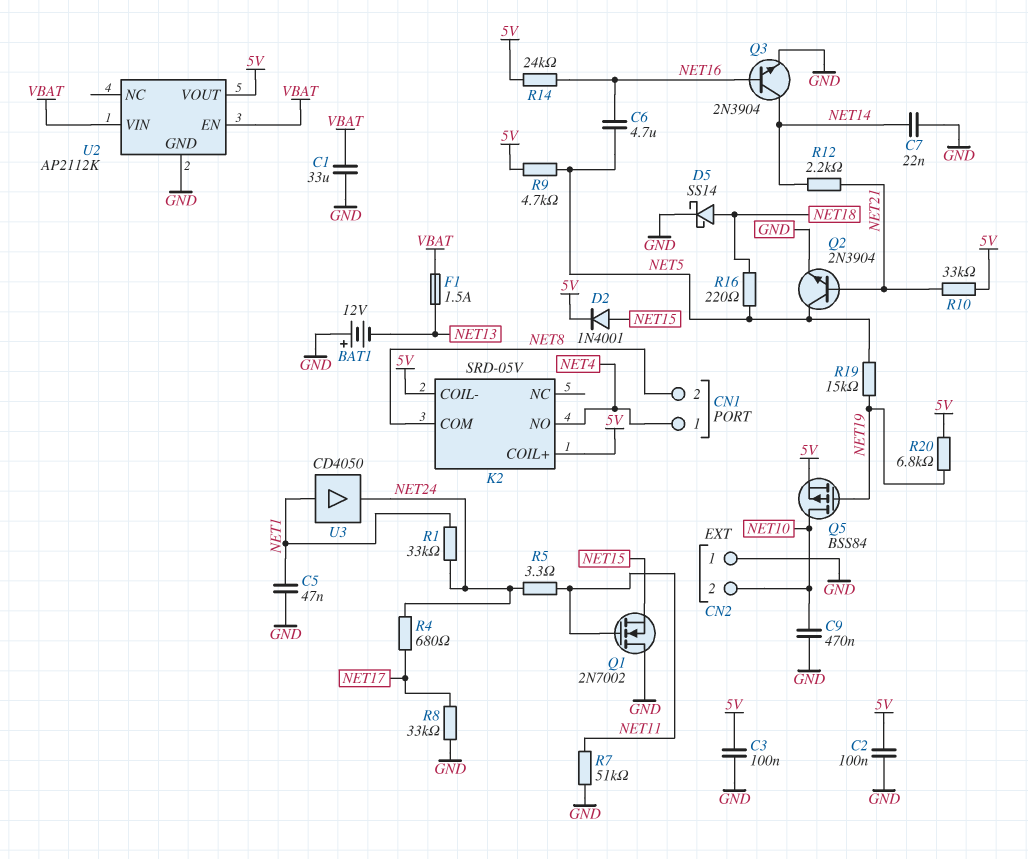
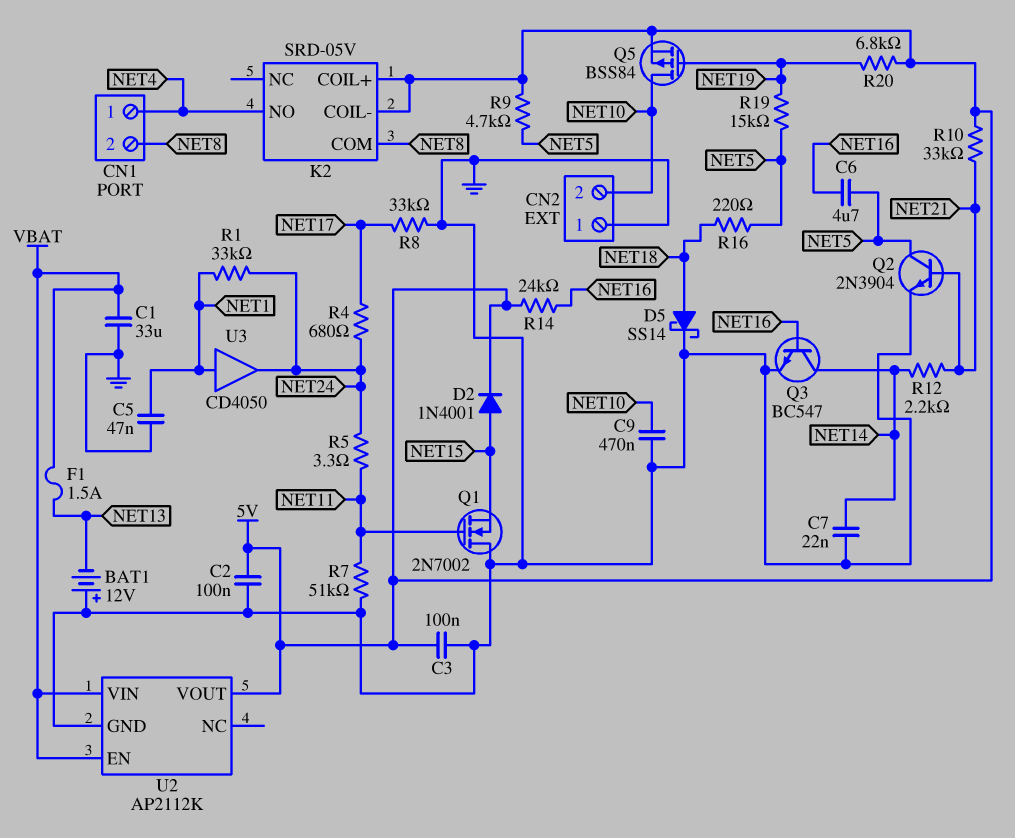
Q3: NPN 2N3904 (B NET16, C NET14, E GND) -> NPN BC547 (B NET16, C NET14, E GND)

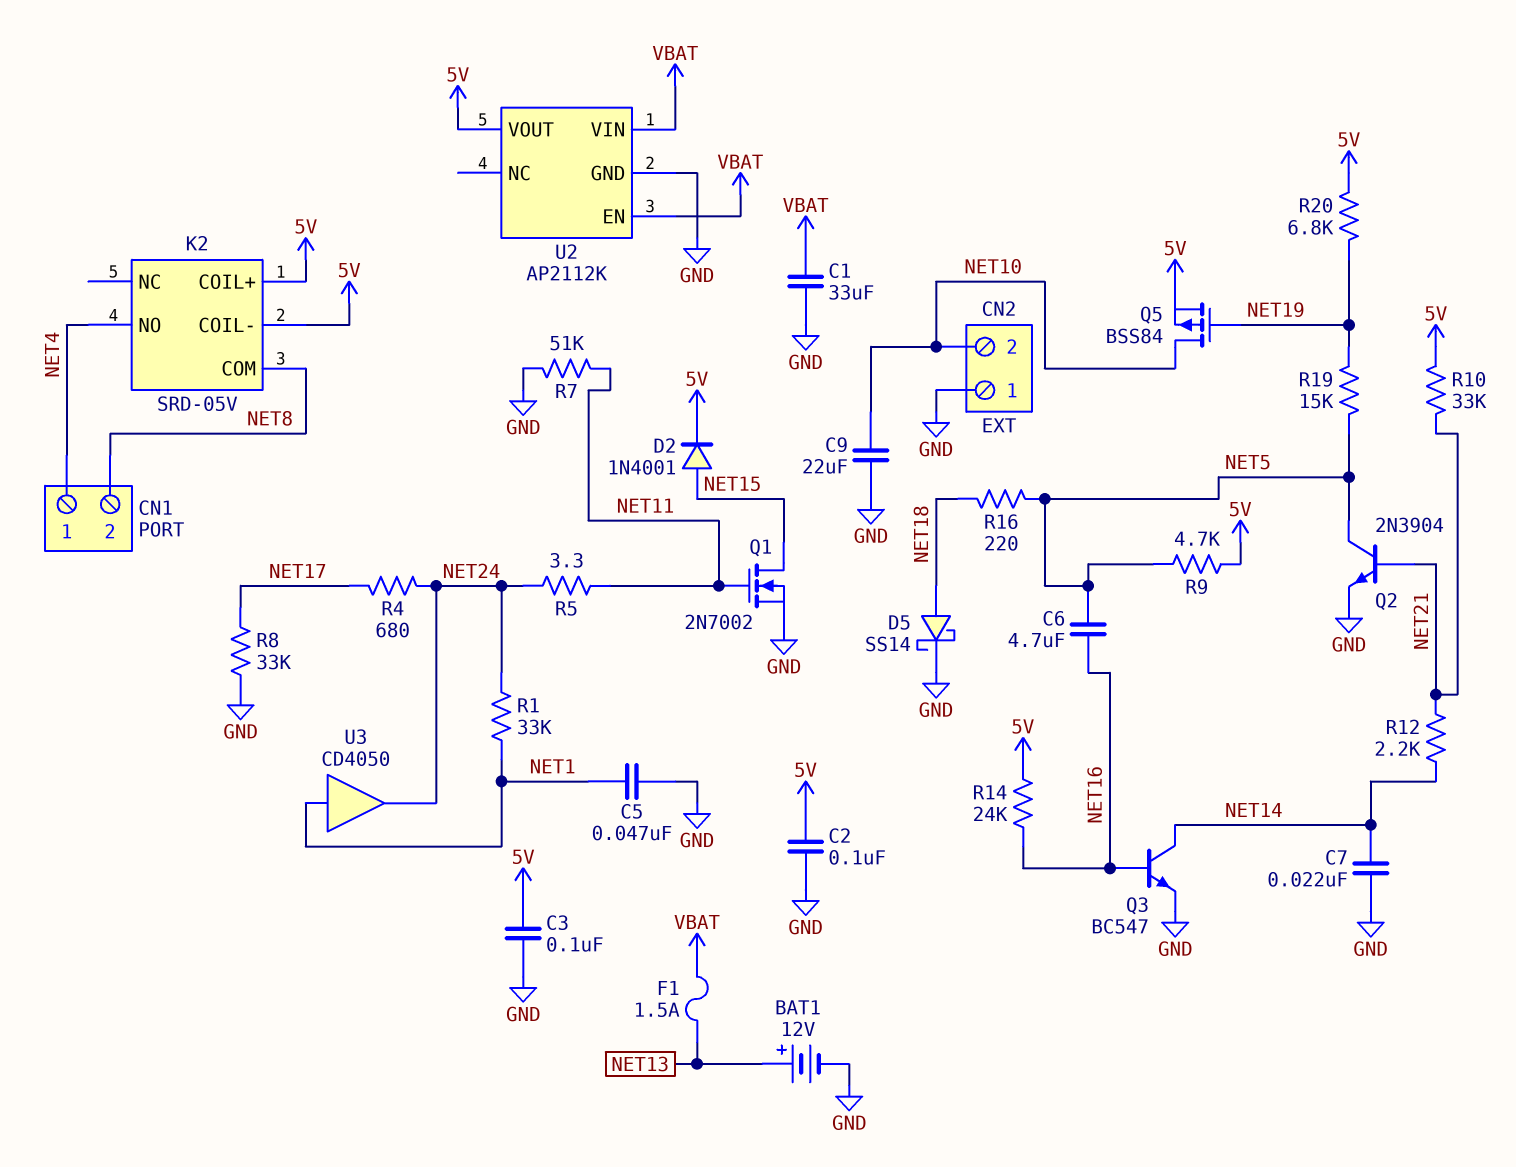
BAT1: 12V (plus GND, minus NET13) -> 12V (plus NET13, minus GND)
C9: 470nF (GND, NET10) -> 22uF (GND, NET10)
Q1: NMOS 2N7002 (G NET11, D GND, S NET15) -> NMOS 2N7002 (G NET11, D NET15, S GND)

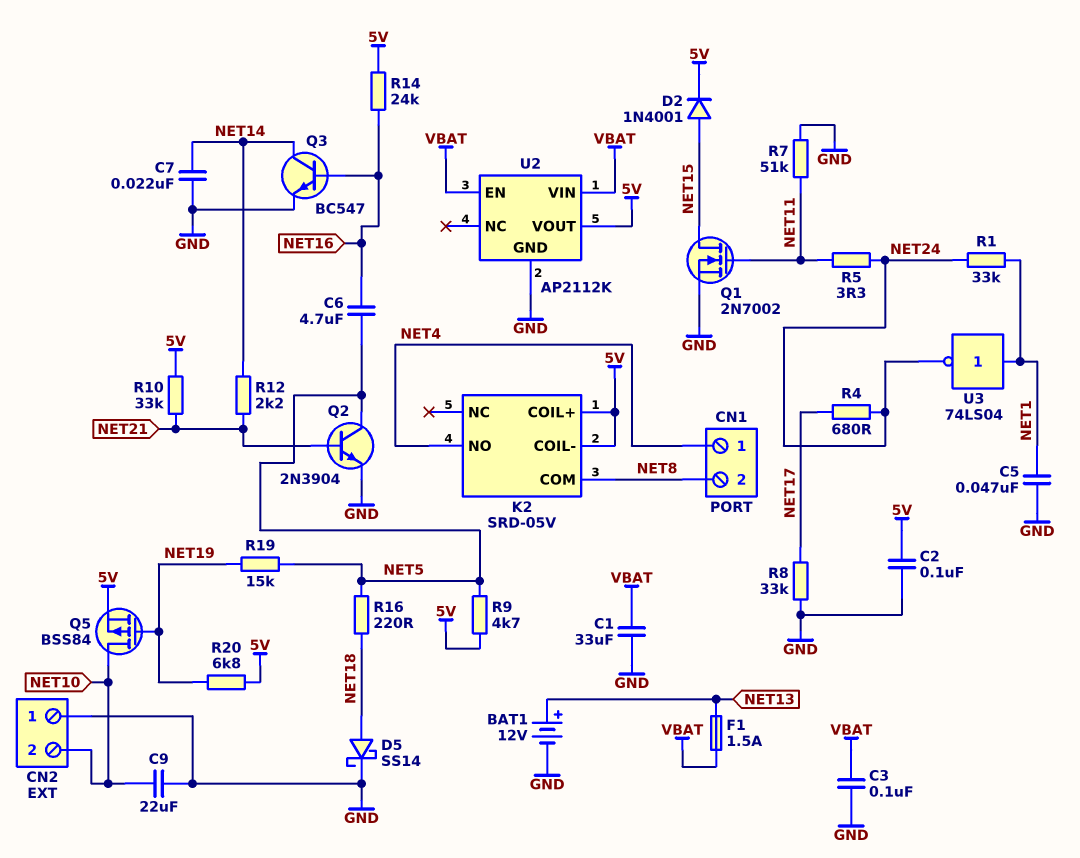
C3: 100nF (5V, GND) -> 100nF (GND, VBAT)
U3: buffer CD4050 (in NET1, out NET24) -> NOT 74LS04 (in NET1, out NET24)

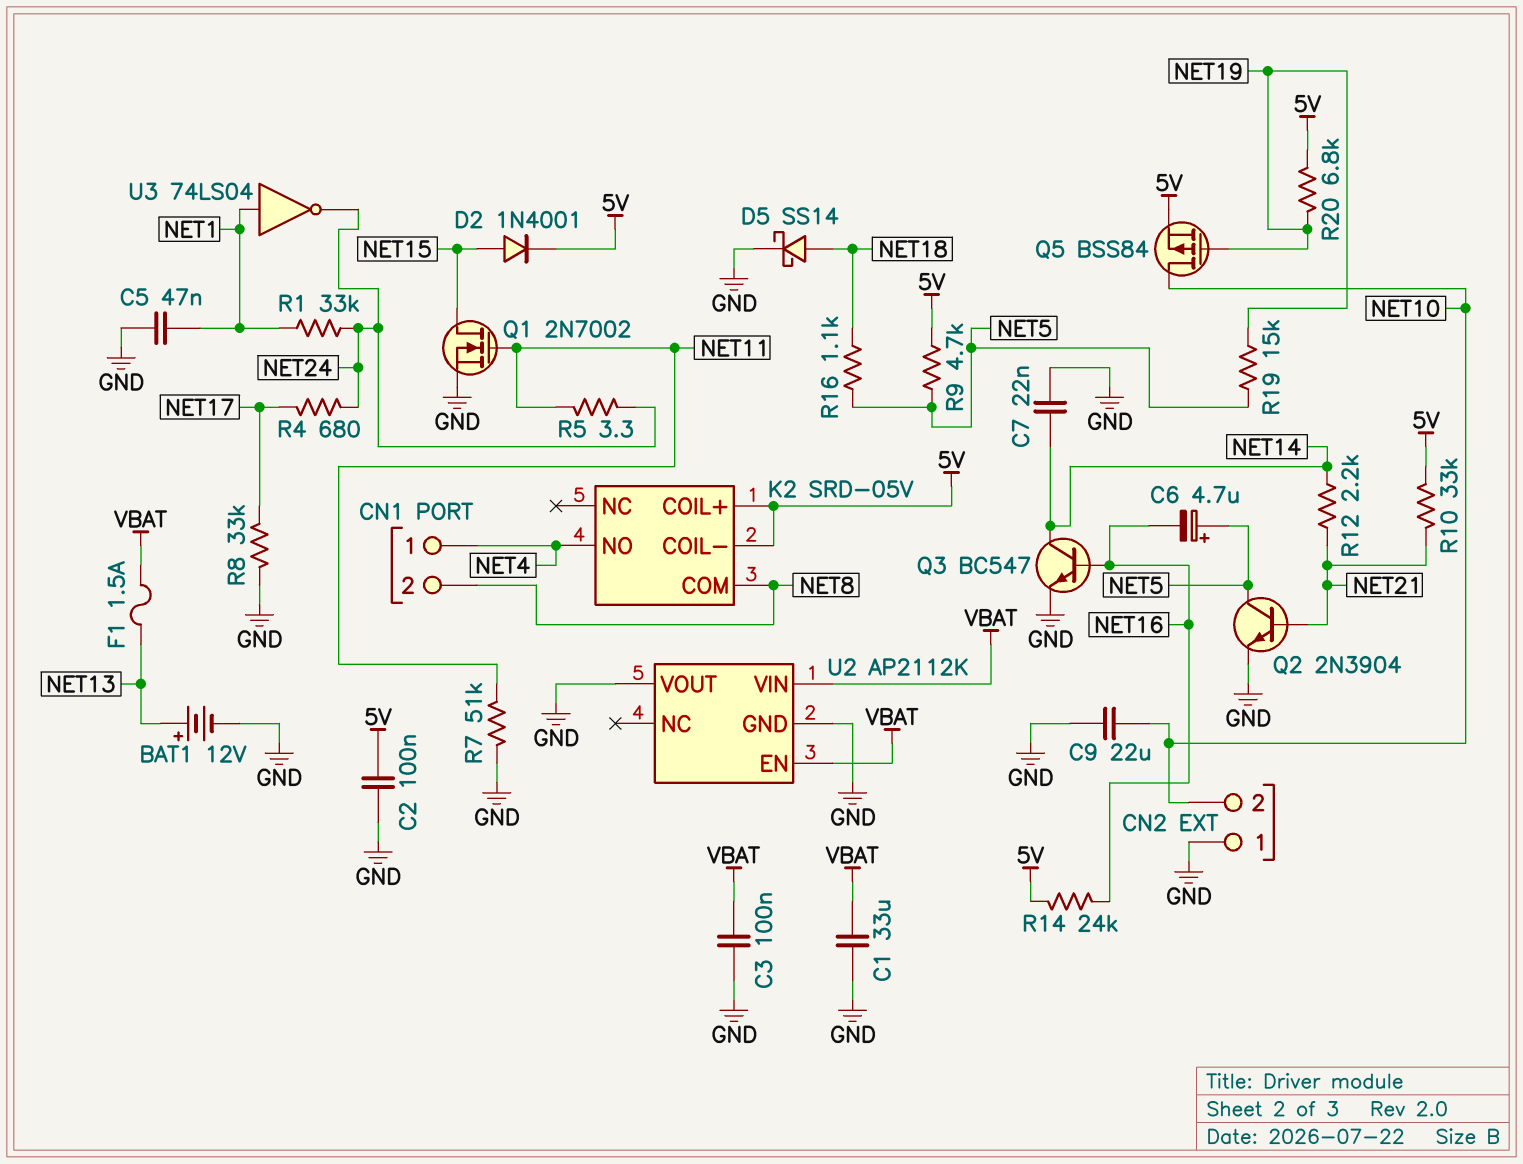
C6: 4.7uF (NET5, NET16) -> 4.7uF (plus NET5, minus NET16)
R16: 220 (NET5, NET18) -> 1.1k (NET5, NET18)
U2 pin VOUT: 5V -> GND

